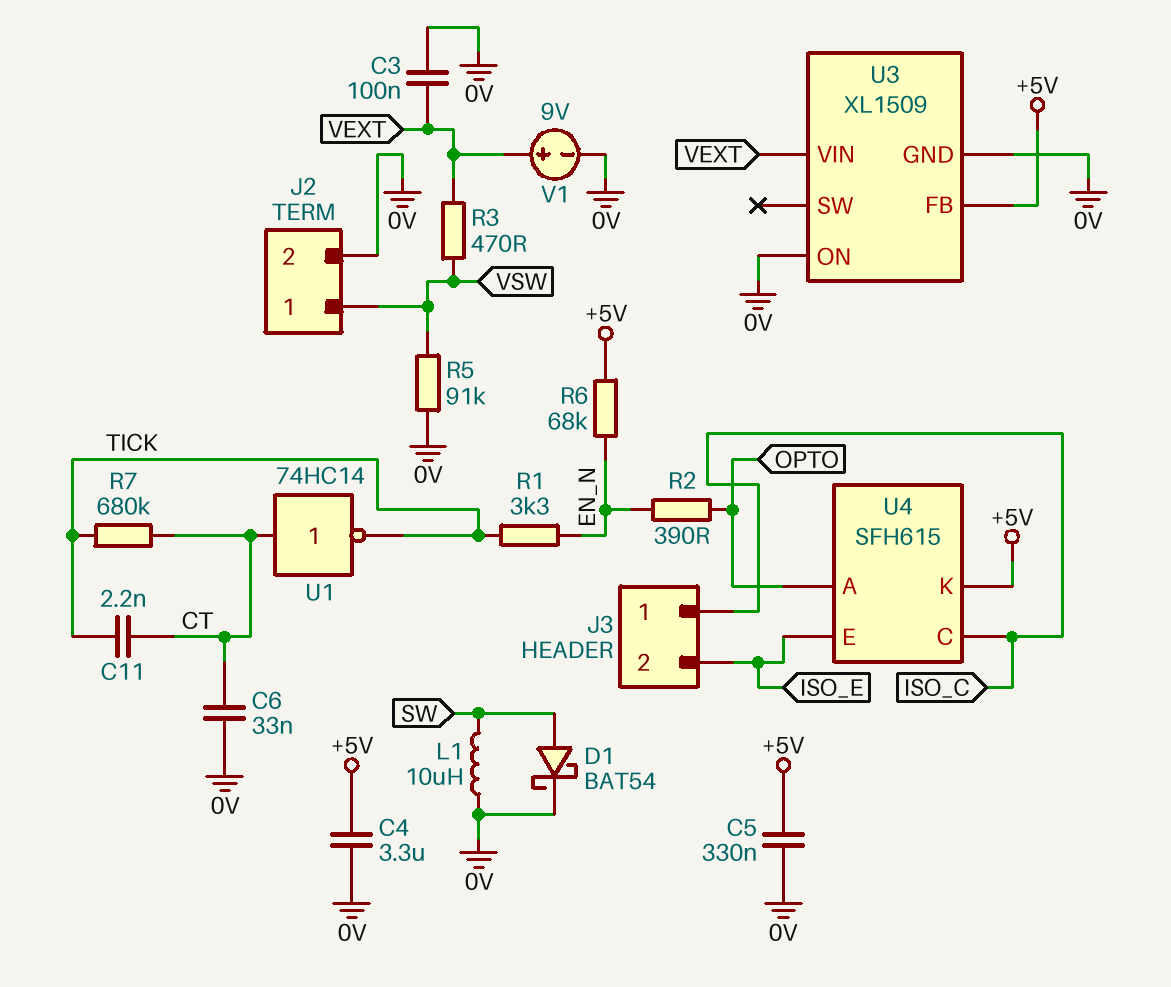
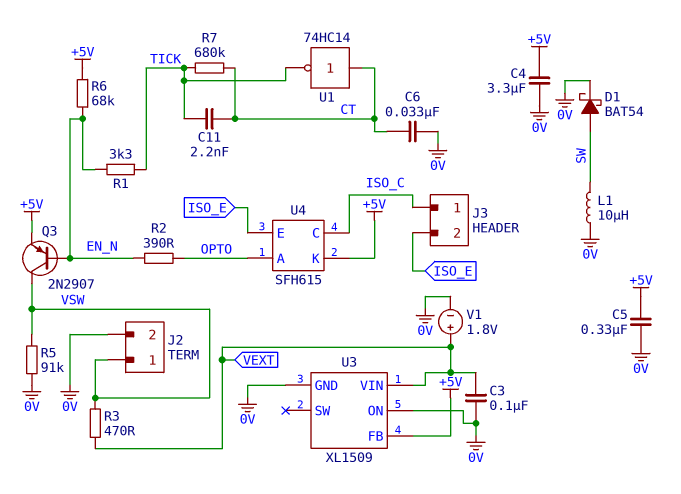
Q3: none -> PNP 2N2907 (B EN_N, C VSW, E +5V)
V1: 9V (plus VEXT, minus 0V) -> 1.8V (plus VEXT, minus 0V)

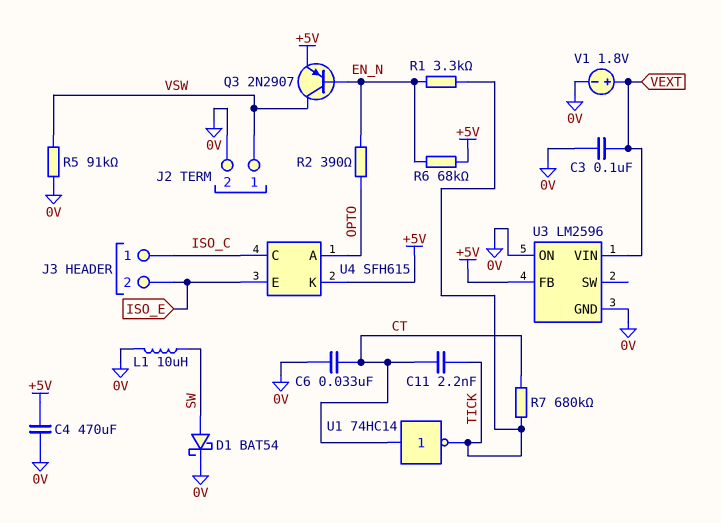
C4: 3.3uF (+5V, 0V) -> 470uF (+5V, 0V)
C5: 330nF (+5V, 0V) -> none
R3: 470 (VEXT, VSW) -> none
U3: XL1509 -> LM2596

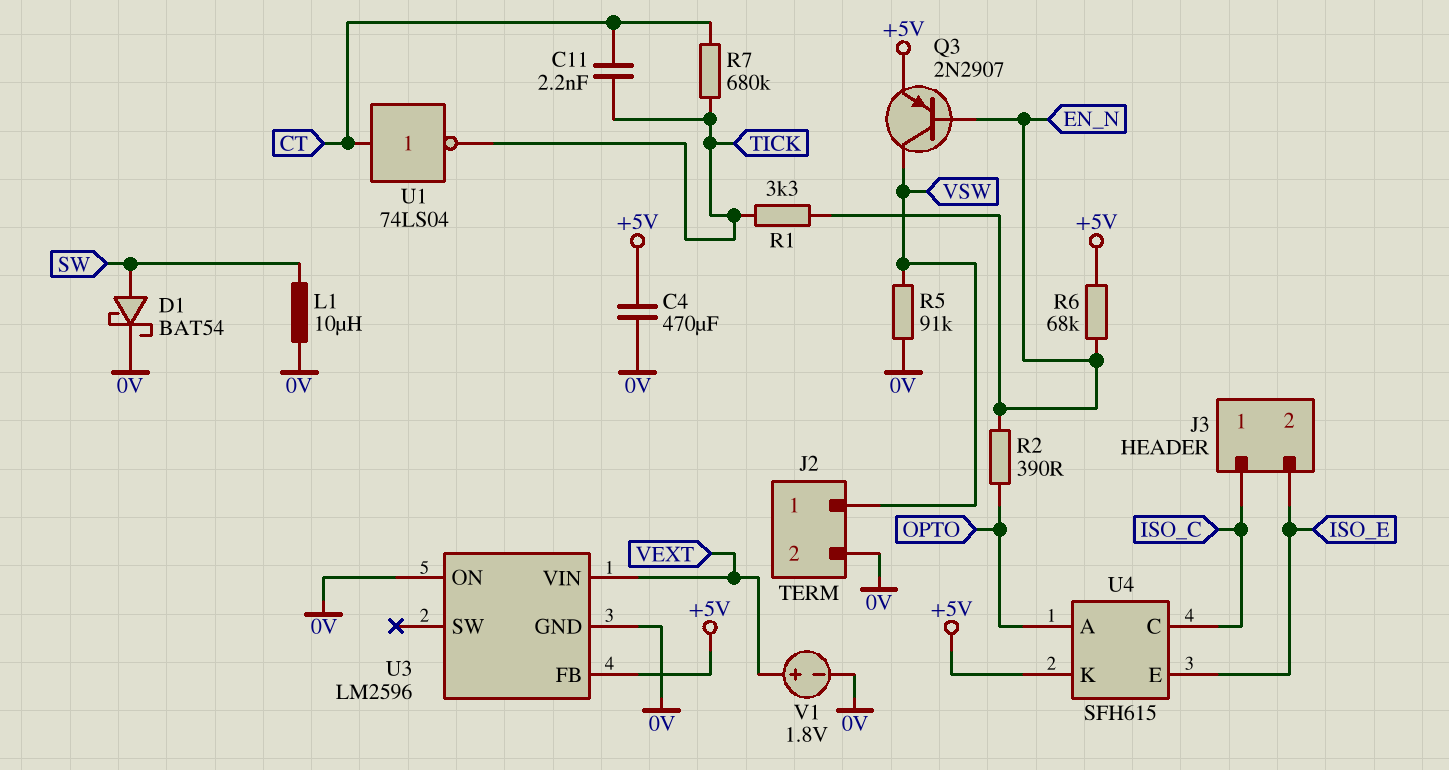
C3: 100nF (0V, VEXT) -> none
C6: 33nF (0V, CT) -> none
U1: NOT 74HC14 (in CT, out TICK) -> NOT 74LS04 (in CT, out TICK)

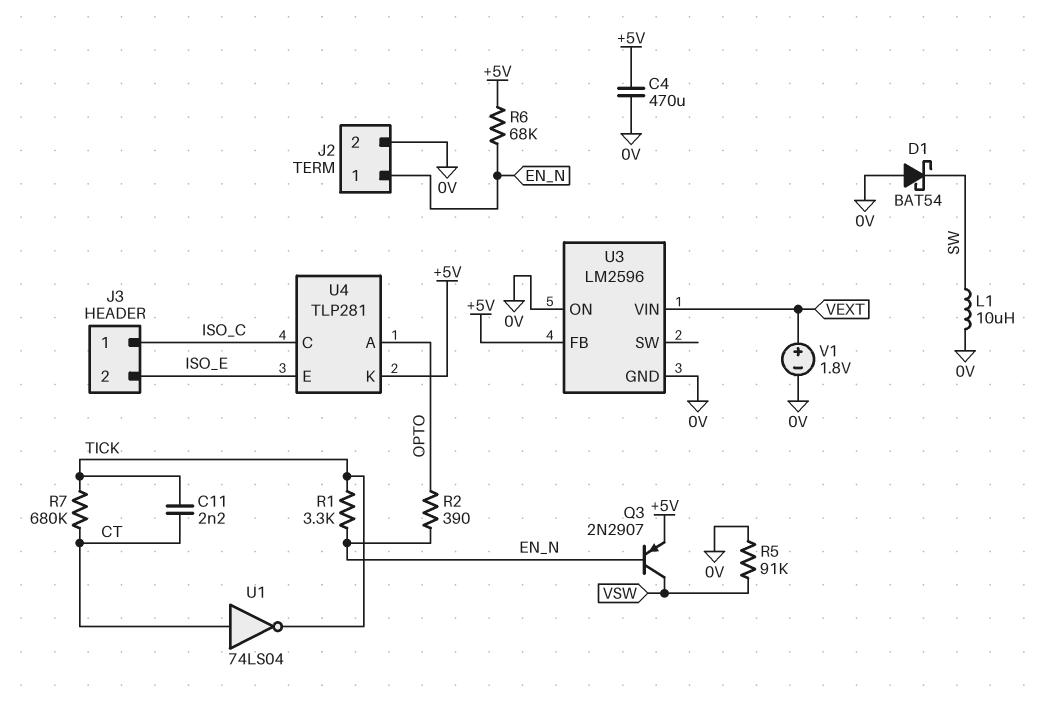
D1: schottky BAT54 (A SW, K 0V) -> schottky BAT54 (A 0V, K SW)
J2 pin 1: VSW -> EN_N
U4: SFH615 -> TLP281

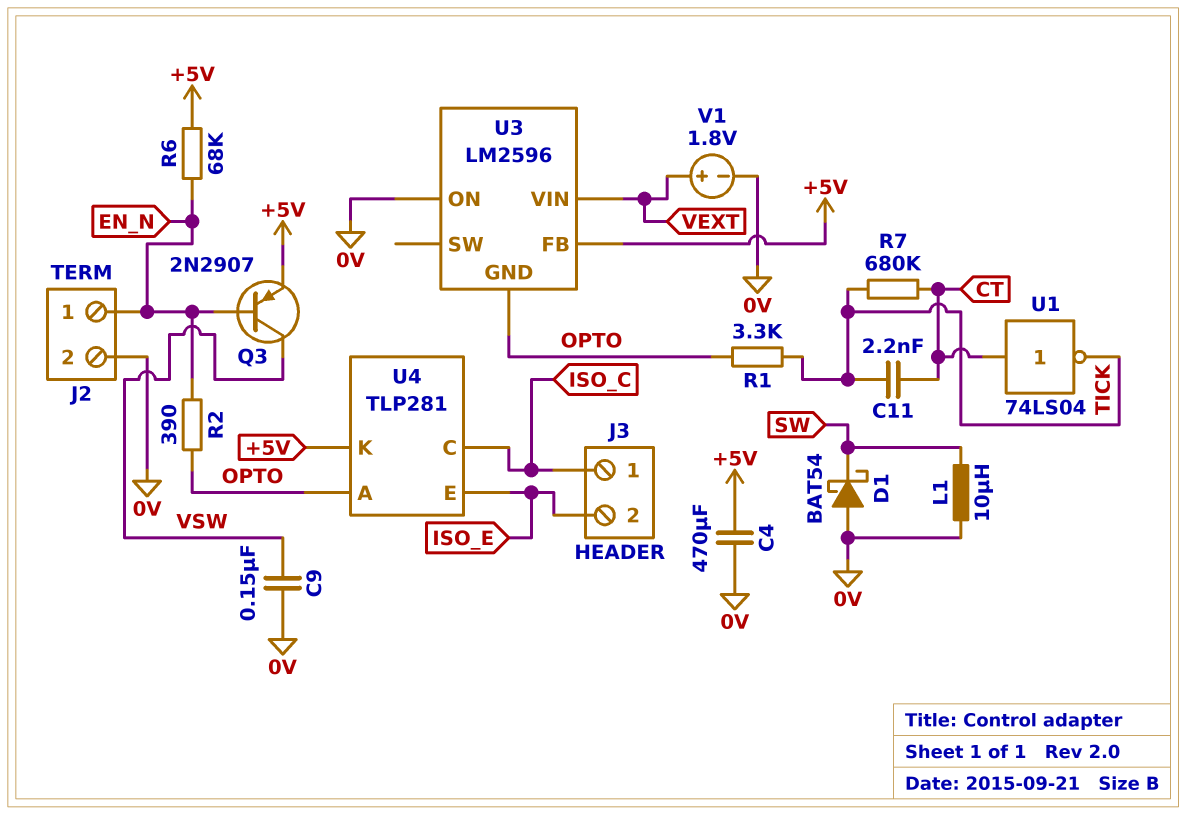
C9: none -> 150nF (0V, VSW)
R1: 3.3k (EN_N, TICK) -> 3.3k (OPTO, TICK)
R5: 91k (0V, VSW) -> none
U3 pin GND: 0V -> OPTO

